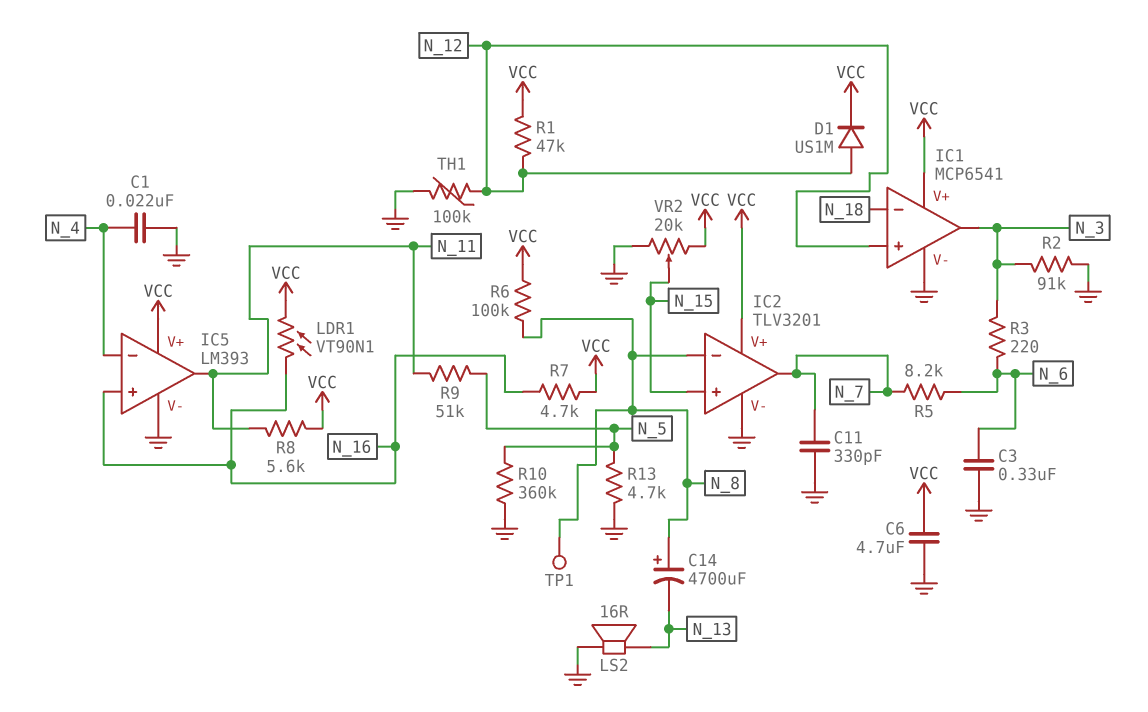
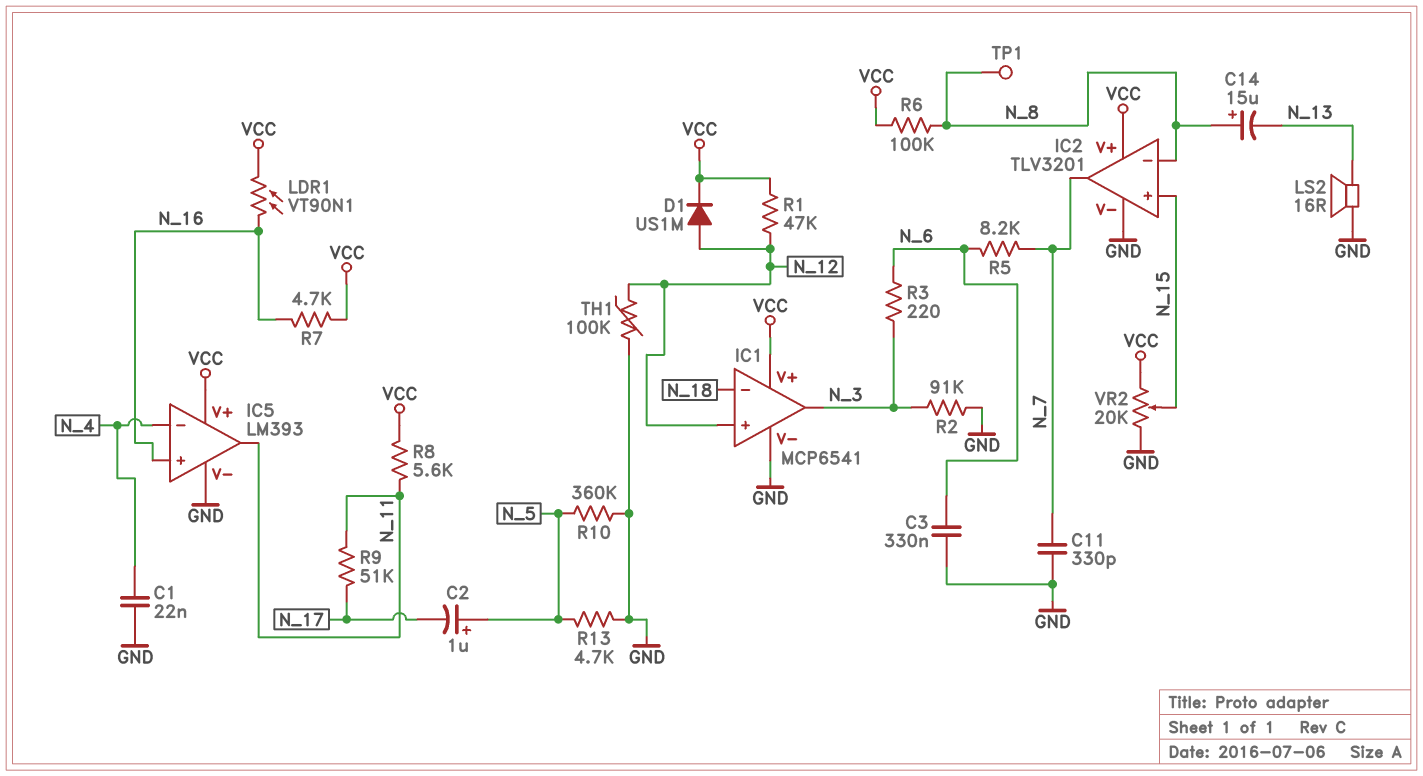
C2: none -> 1uF (plus N_5, minus N_17)
C6: 4.7uF (GND, VCC) -> none
C14: 4700uF (plus N_8, minus N_13) -> 15uF (plus N_8, minus N_13)
R9: 51k (N_5, N_11) -> 51k (N_11, N_17)

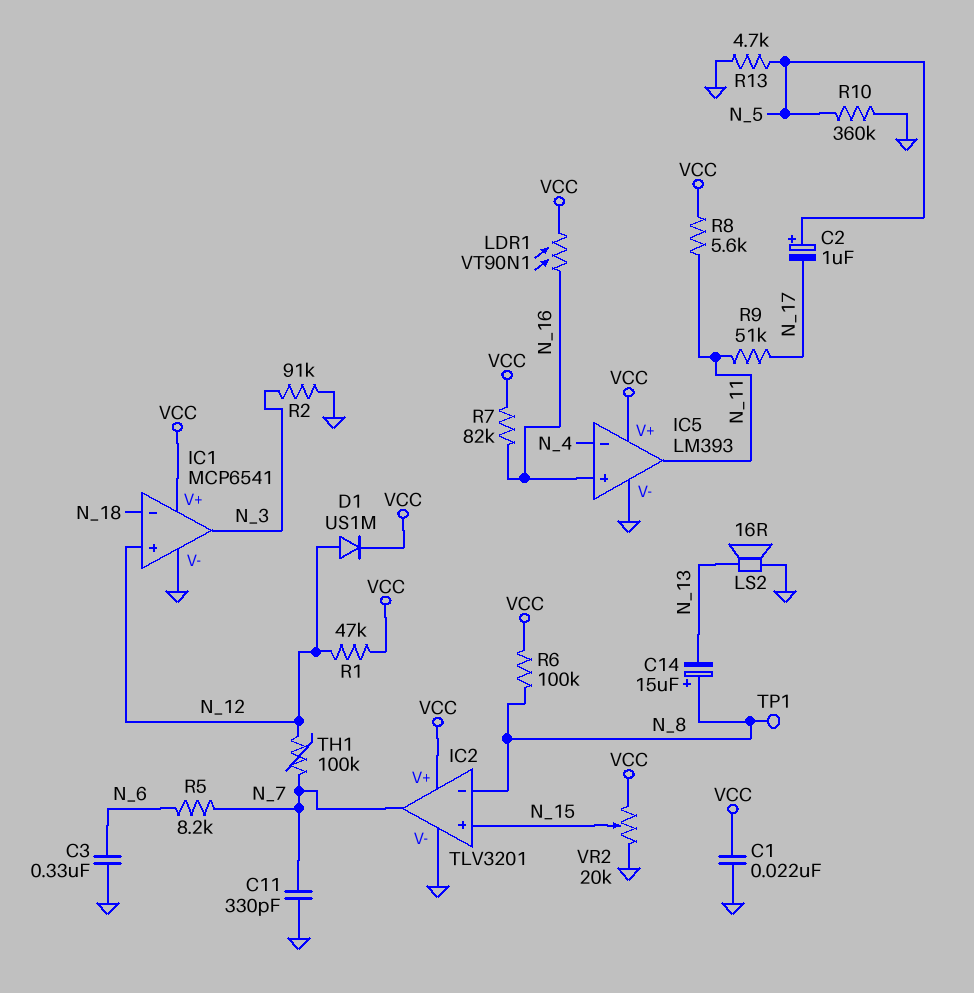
C1: 22nF (GND, N_4) -> 22nF (GND, VCC)
R3: 220 (N_3, N_6) -> none
R7: 4.7k (N_16, VCC) -> 82k (N_16, VCC)
TH1: 100k (GND, N_12) -> 100k (N_7, N_12)

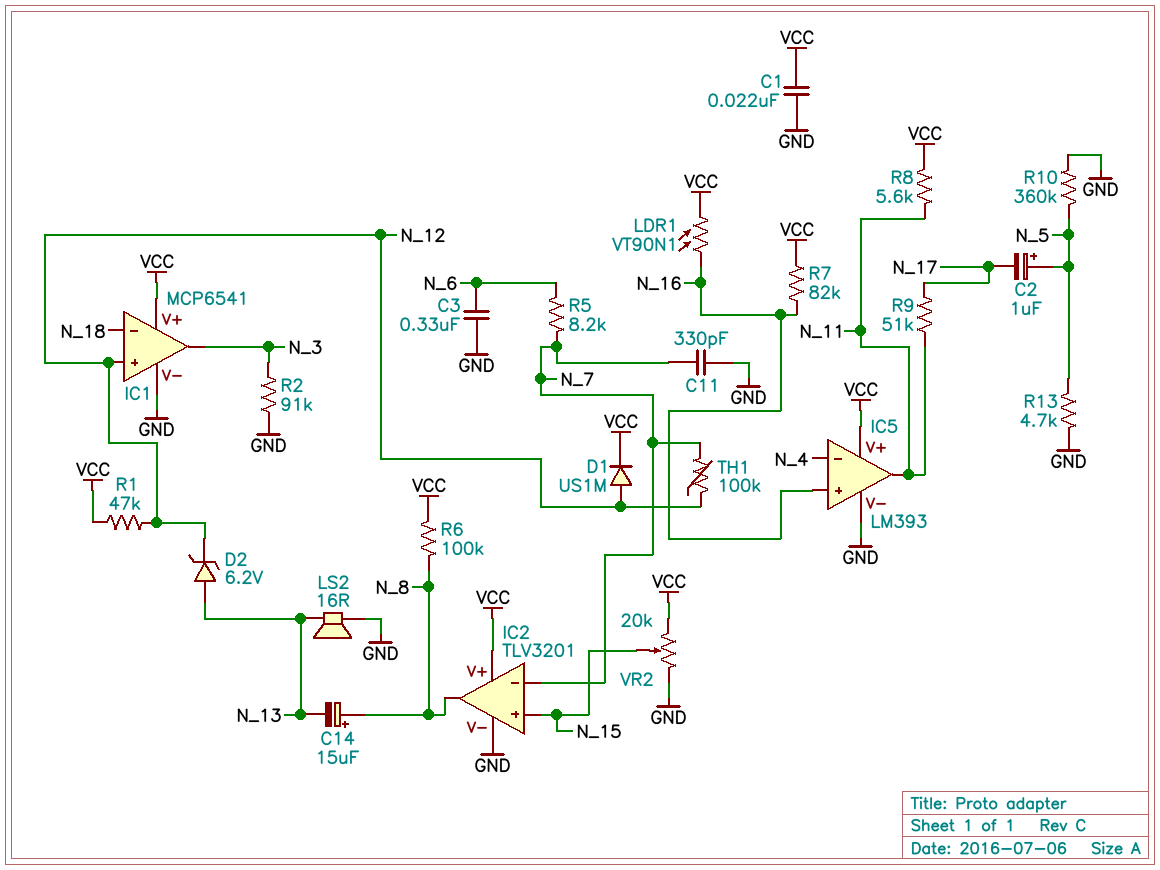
D2: none -> zener 6.2V (A N_13, K N_12)
IC2 pin in-: N_8 -> N_7
IC2 pin out: N_7 -> N_8
TP1: test point (N_8) -> none

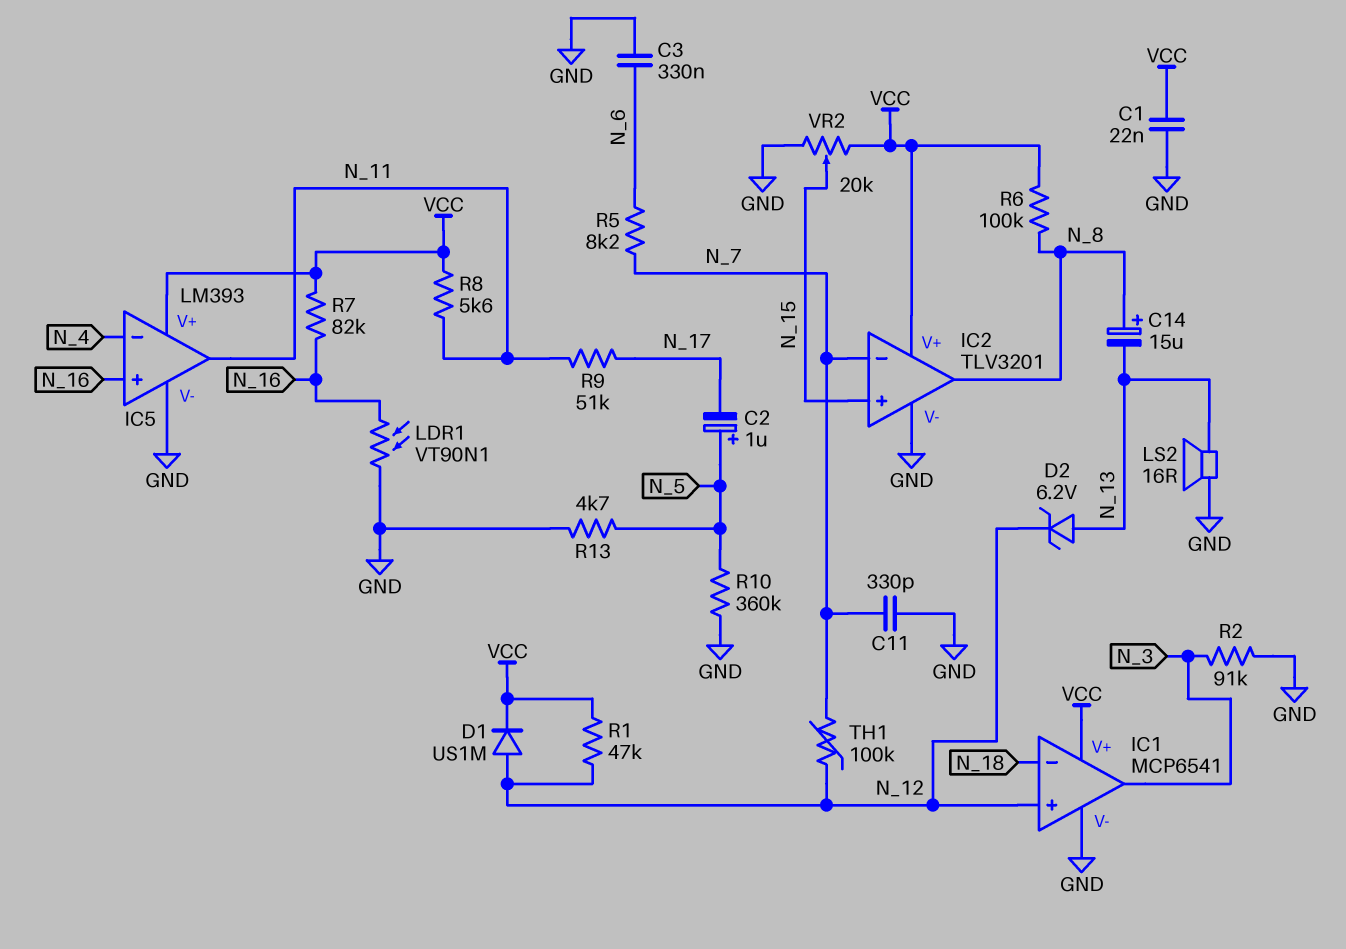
LDR1: VT90N1 (N_16, VCC) -> VT90N1 (GND, N_16)

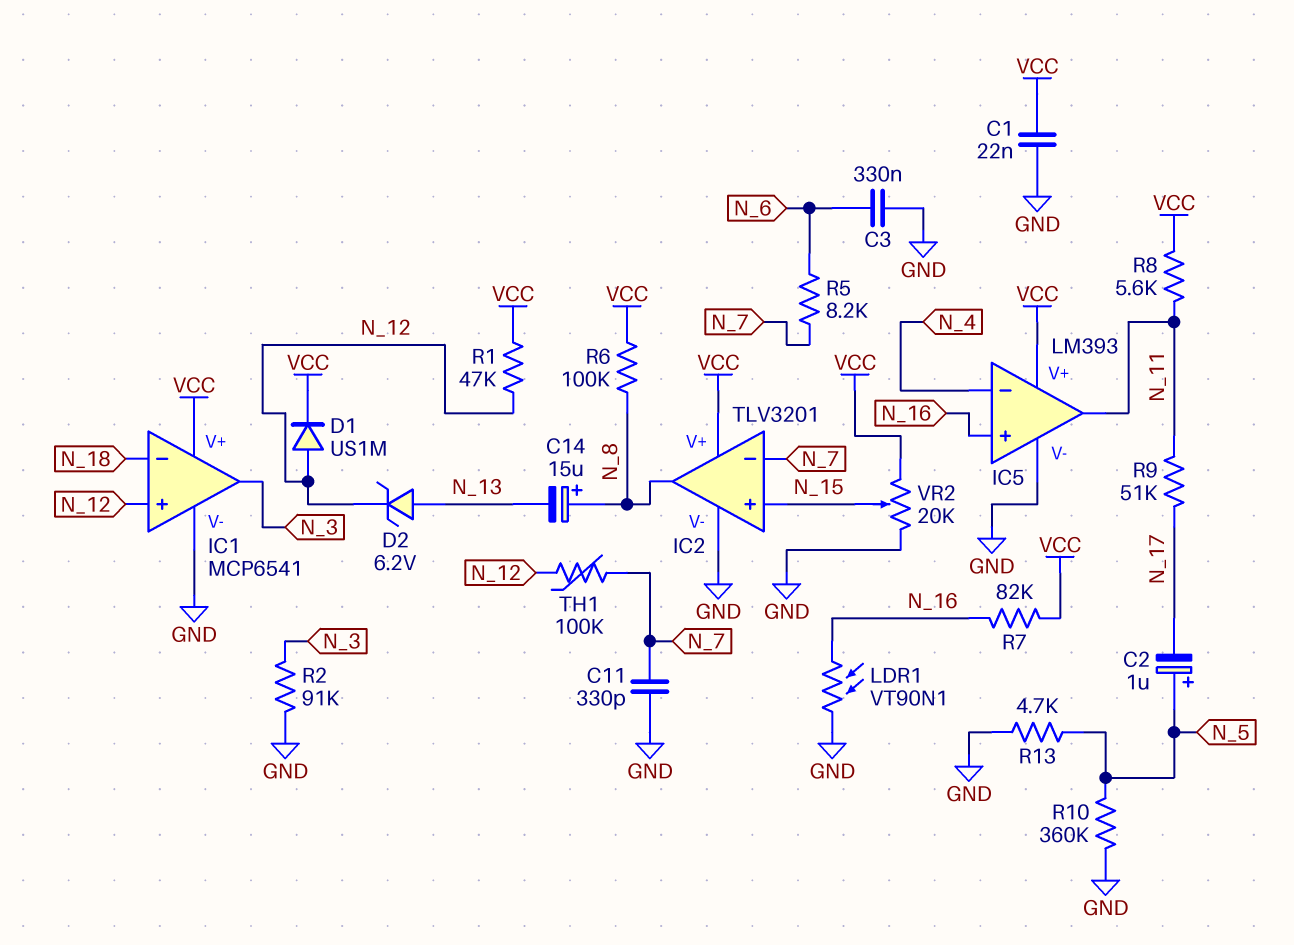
LS2: speaker 16R (GND, N_13) -> none

